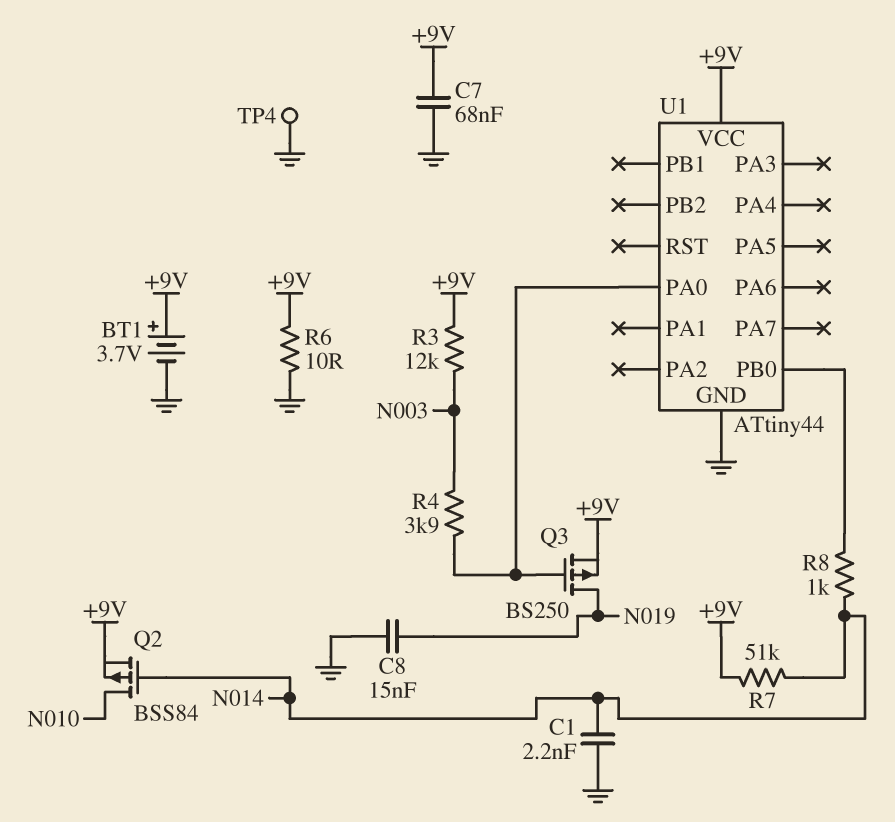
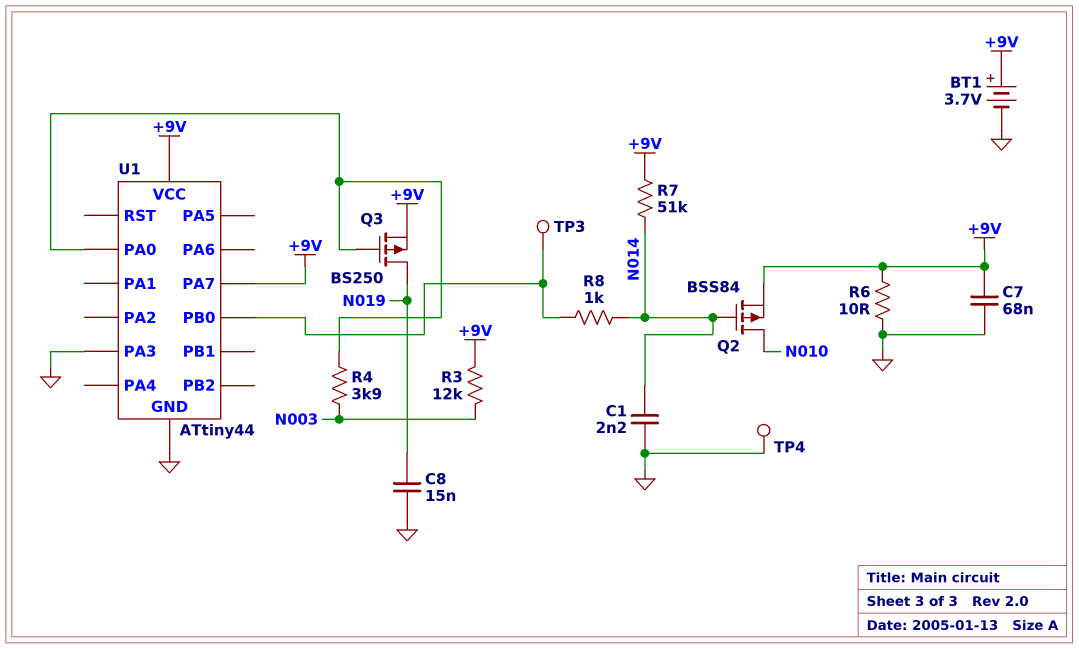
TP3: none -> test point (U1/PB0)
U1 pin PA3: none -> GND
U1 pin PA7: none -> +9V

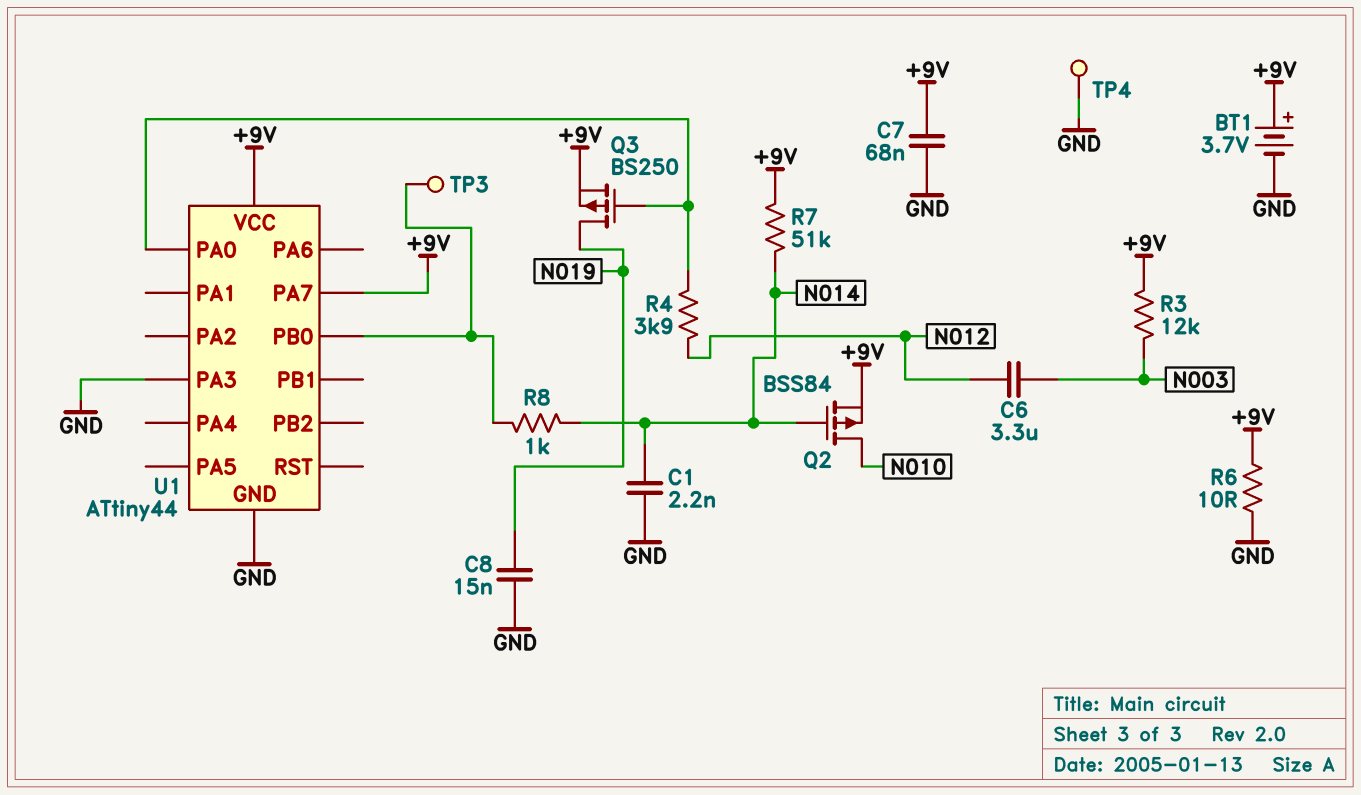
C6: none -> 3.3uF (N003, N012)
R4: 3.9k (N003, U1/PA0) -> 3.9k (N012, U1/PA0)

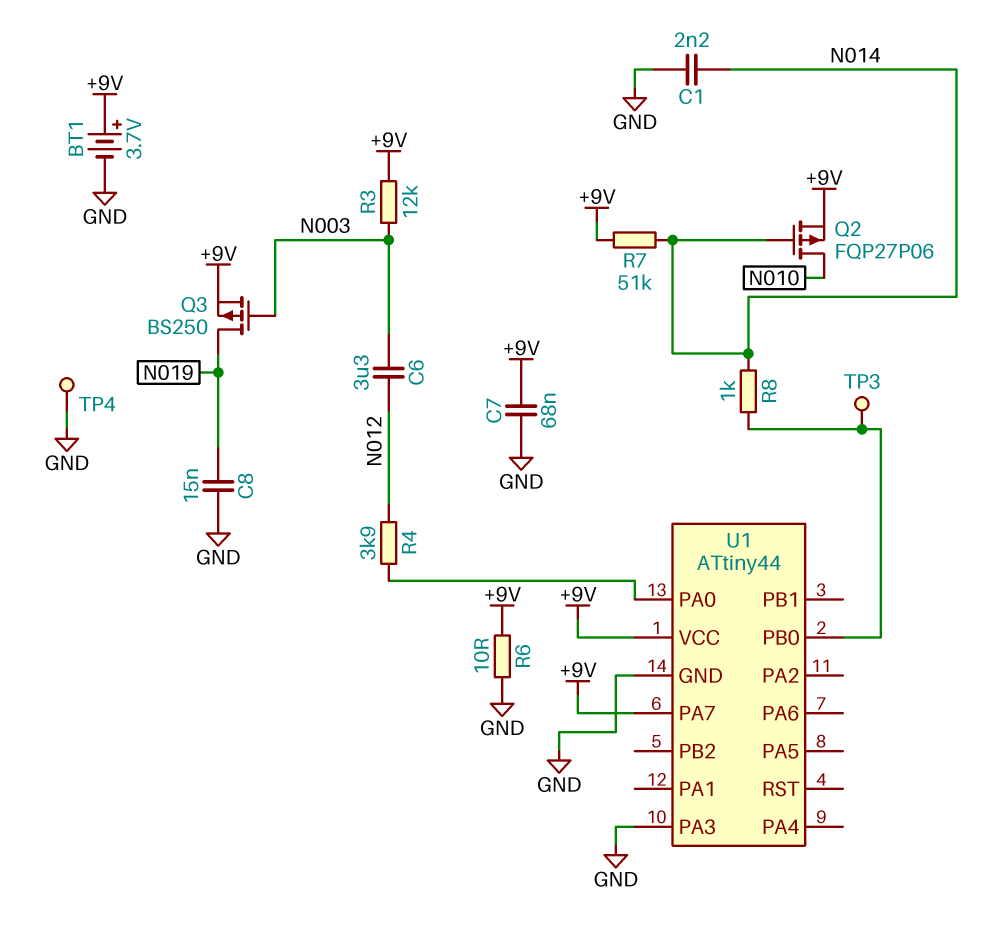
Q2: PMOS BSS84 (G N014, D N010, S +9V) -> PMOS FQP27P06 (G N014, D N010, S +9V)
Q3: PMOS BS250 (G U1/PA0, D N019, S +9V) -> PMOS BS250 (G N003, D N019, S +9V)

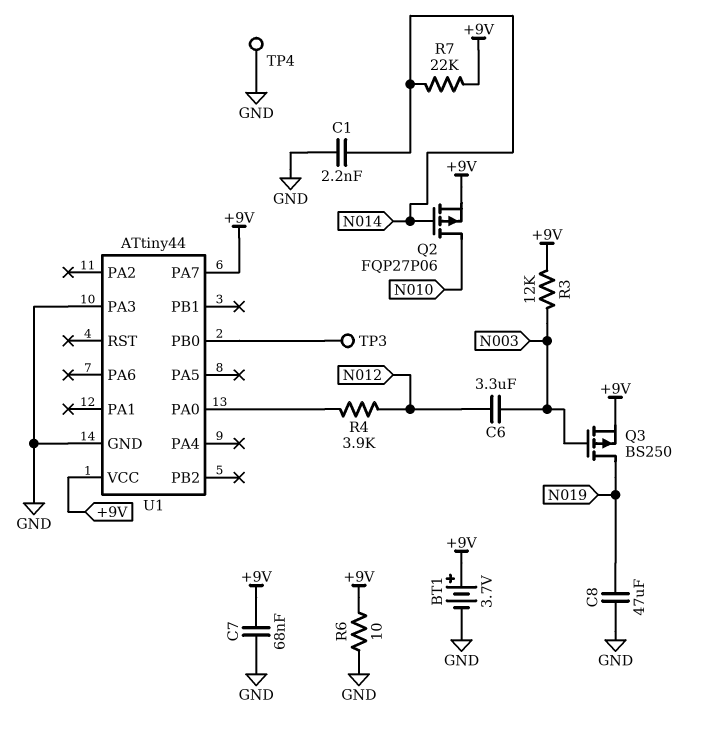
C8: 15nF (GND, N019) -> 47uF (GND, N019)
R7: 51k (+9V, N014) -> 22k (+9V, N014)
R8: 1k (N014, U1/PB0) -> none

